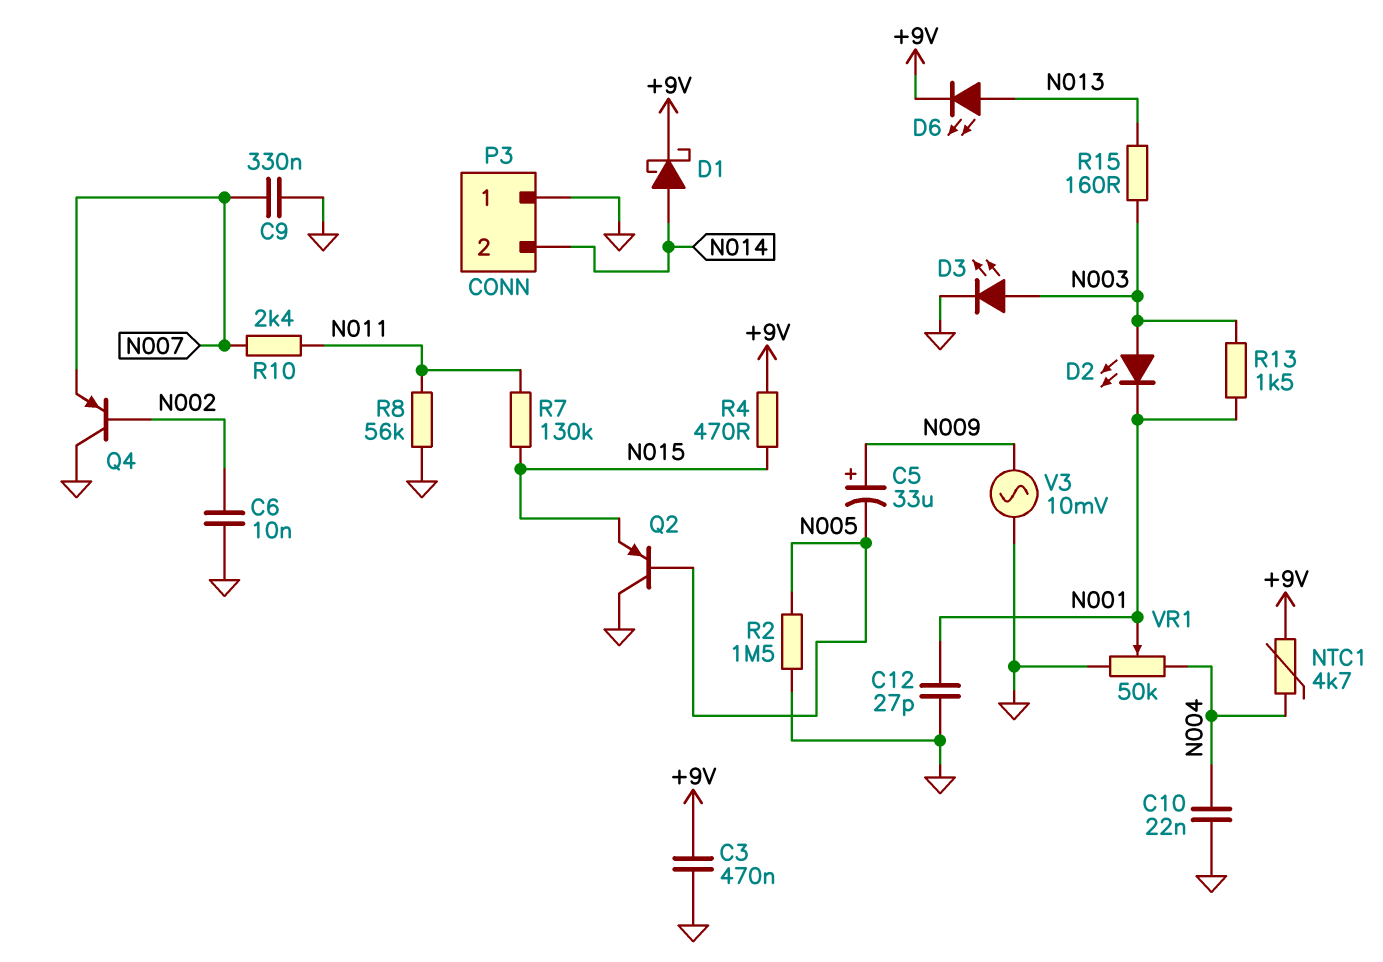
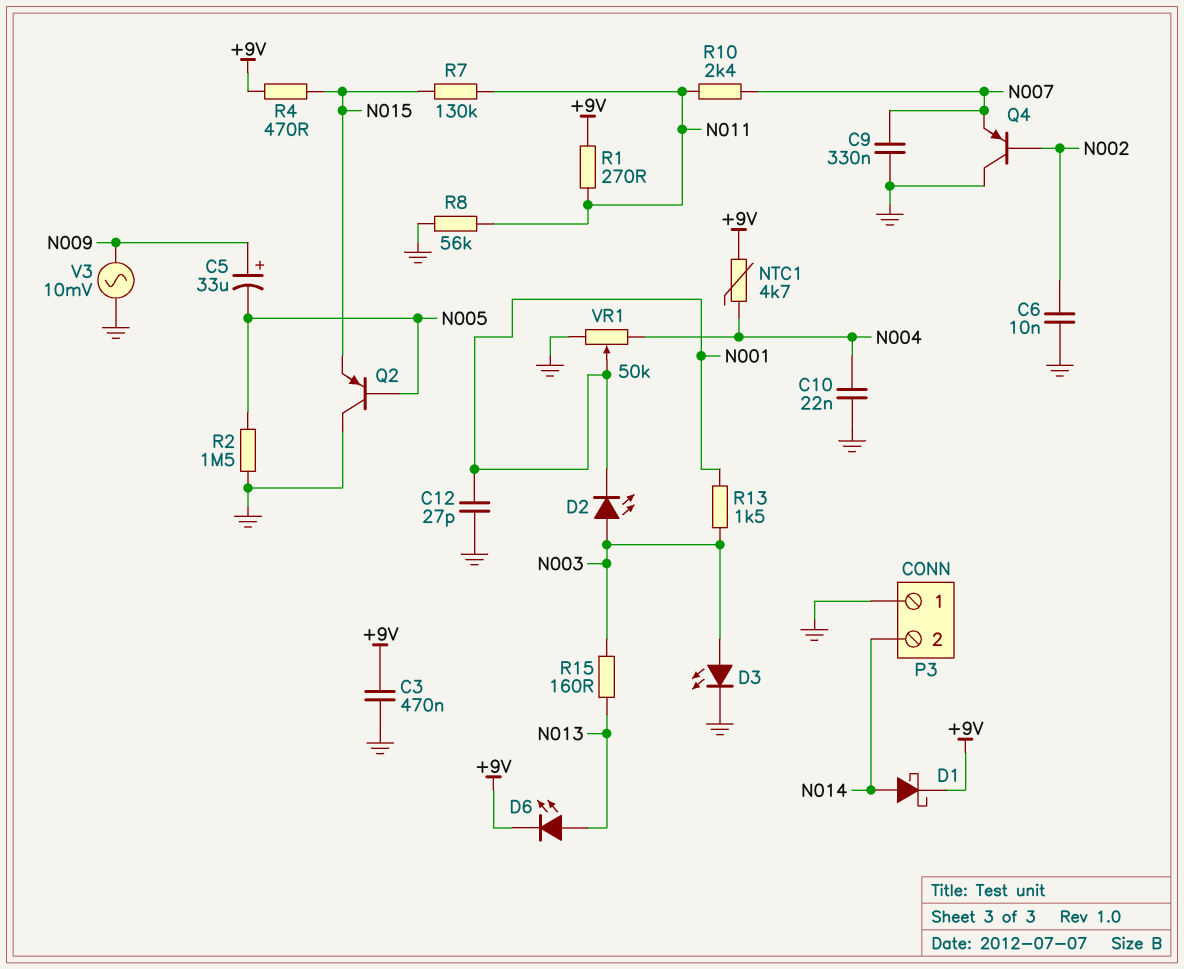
R1: none -> 270 (+9V, N011)

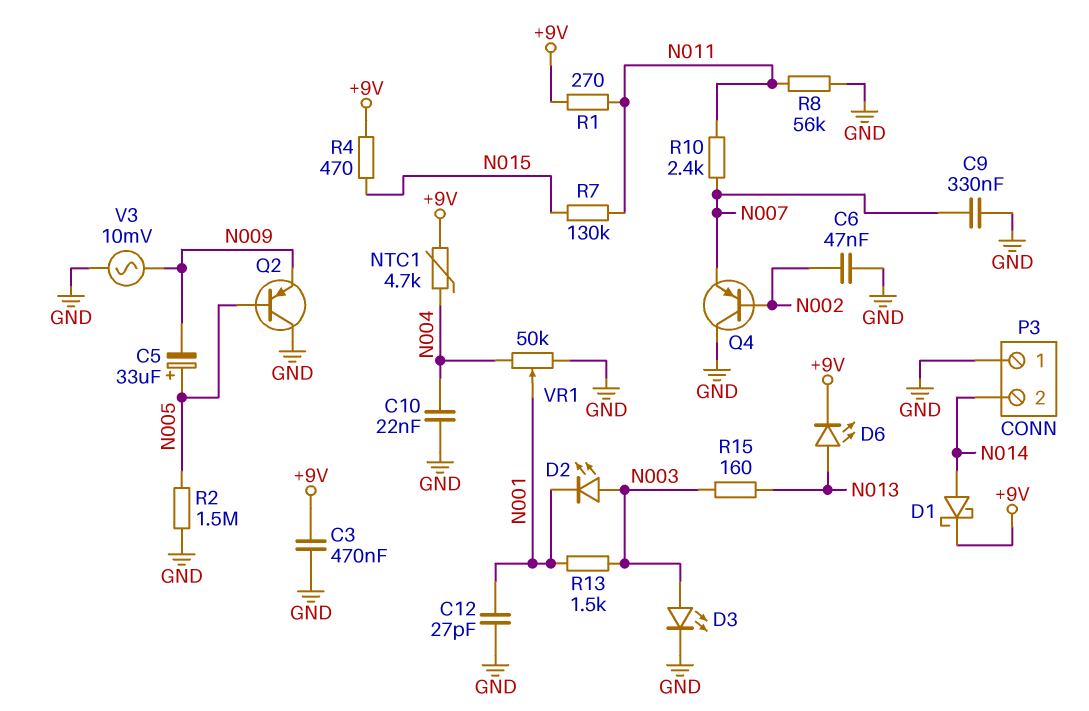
C5: 33uF (plus N009, minus N005) -> 33uF (plus N005, minus N009)
C6: 10nF (GND, N002) -> 47nF (GND, N002)
Q2: PNP (B N005, C GND, E N015) -> PNP (B N005, C GND, E N009)

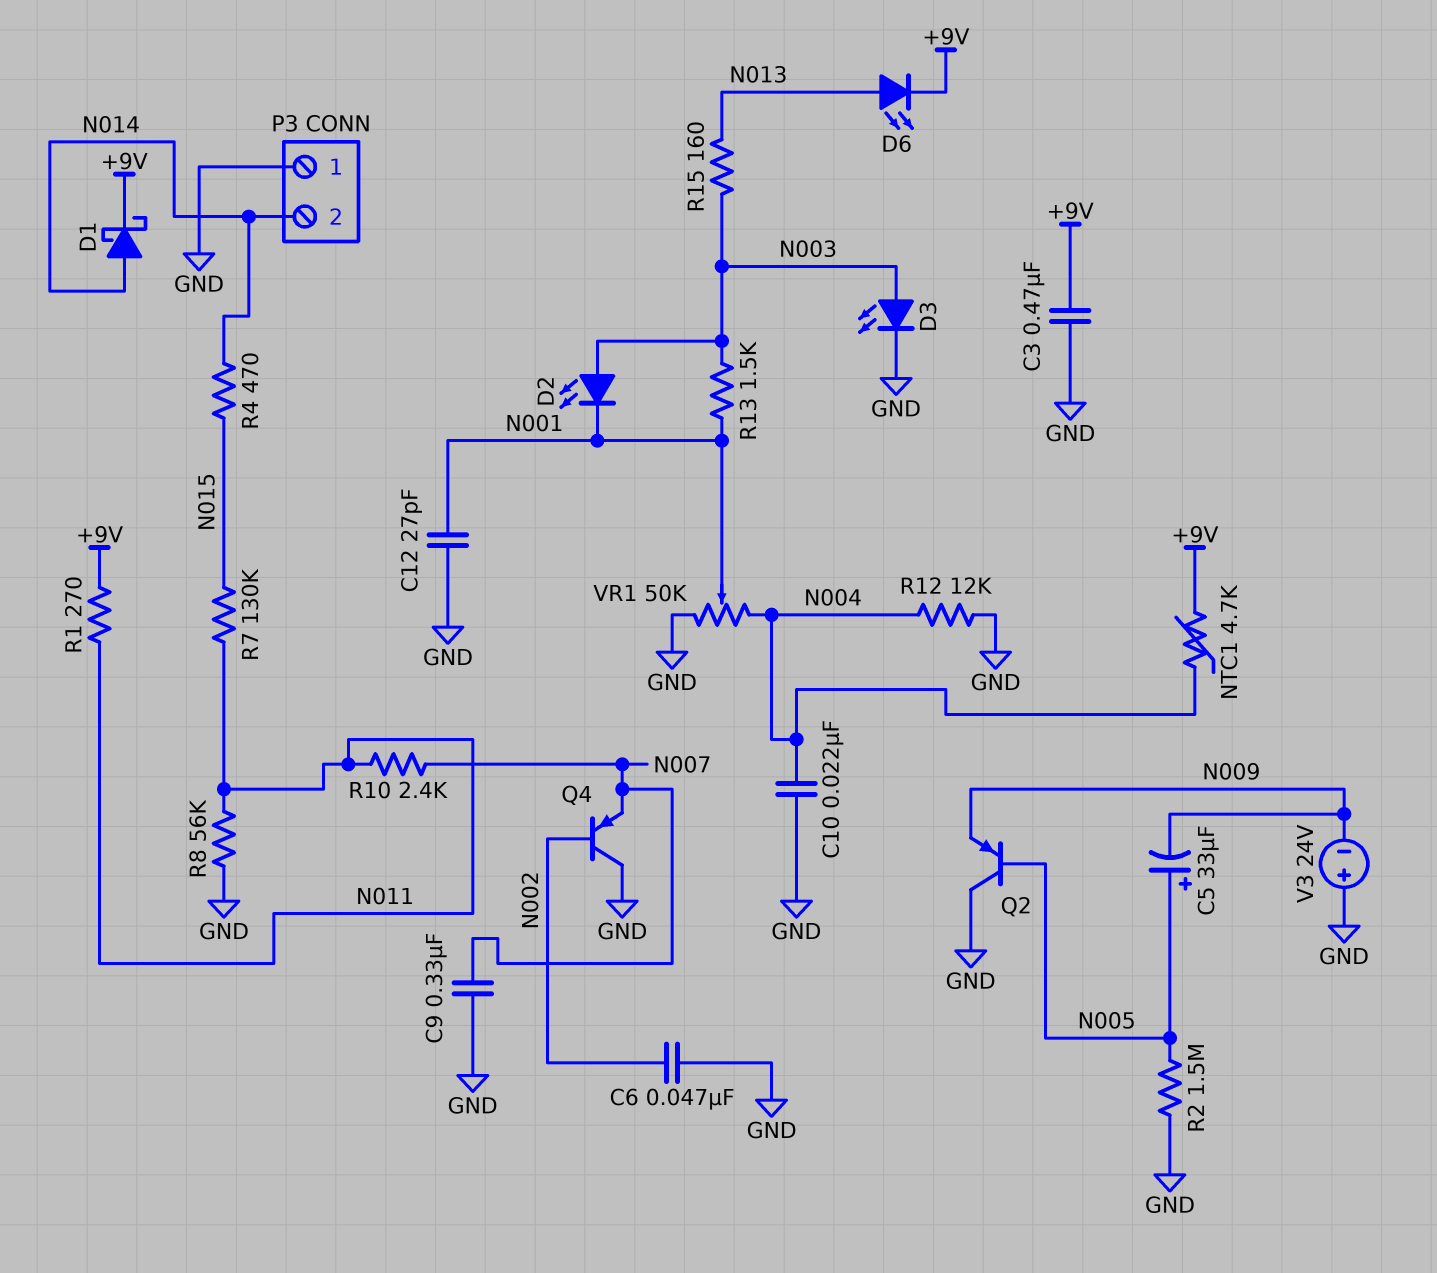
R4: 470 (+9V, N015) -> 470 (N014, N015)
R12: none -> 12k (GND, N004)
V3: AC 10mV (GND, N009) -> 24V (plus GND, minus N009)

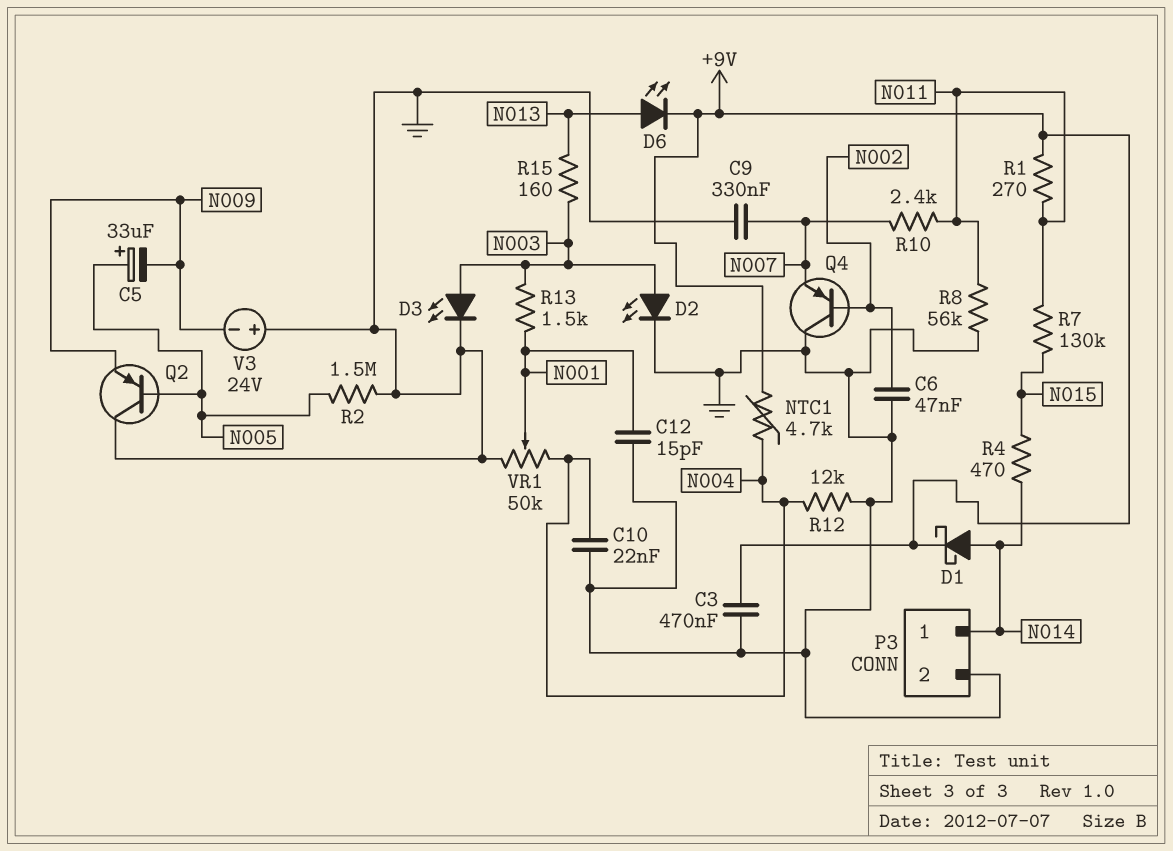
C12: 27pF (GND, N001) -> 15pF (GND, N001)
D2: LED (A N003, K N001) -> LED (A N003, K GND)
P3 pin 1: GND -> N014
P3 pin 2: N014 -> GND

